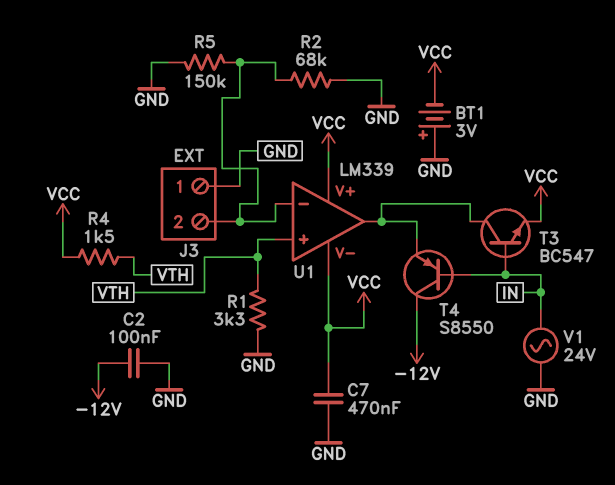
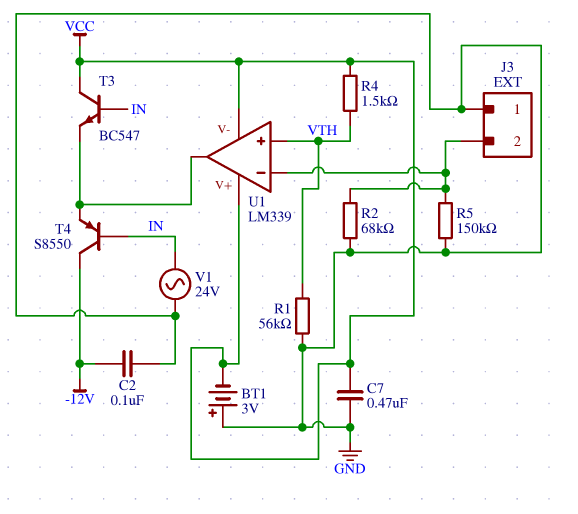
R1: 3.3k (GND, VTH) -> 56k (GND, VTH)
T3: NPN BC547 (B IN, C U1/out, E VCC) -> NPN BC547 (B IN, C VCC, E U1/out)

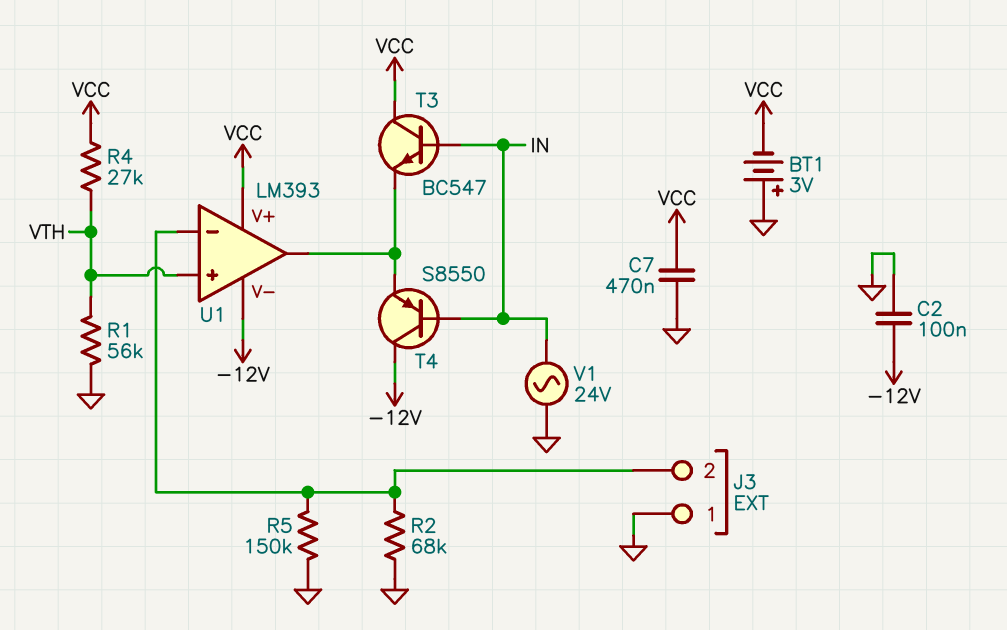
R4: 1.5k (VCC, VTH) -> 27k (VCC, VTH)
U1: LM339 -> LM393
U1 pin V-: VCC -> -12V

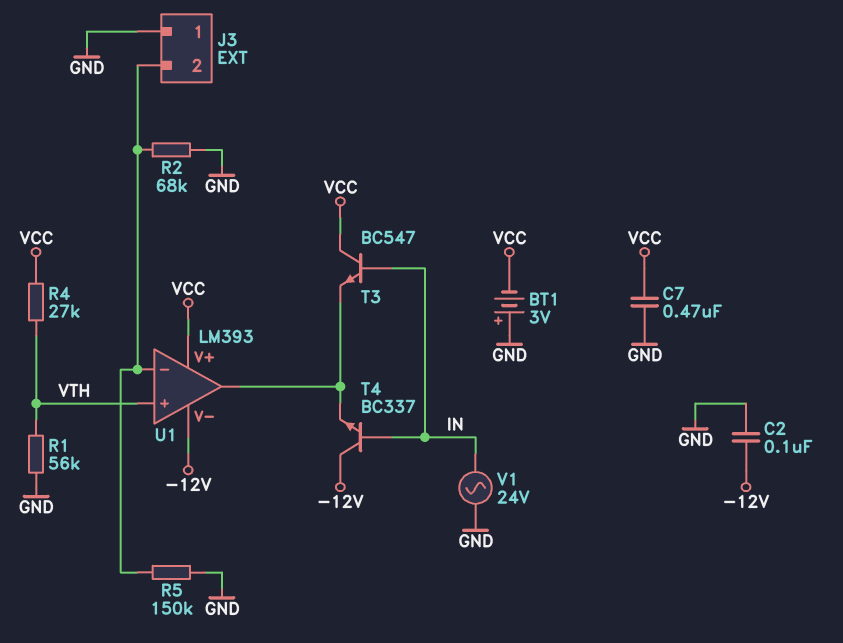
T4: PNP S8550 (B IN, C -12V, E U1/out) -> NPN BC337 (B IN, C -12V, E U1/out)

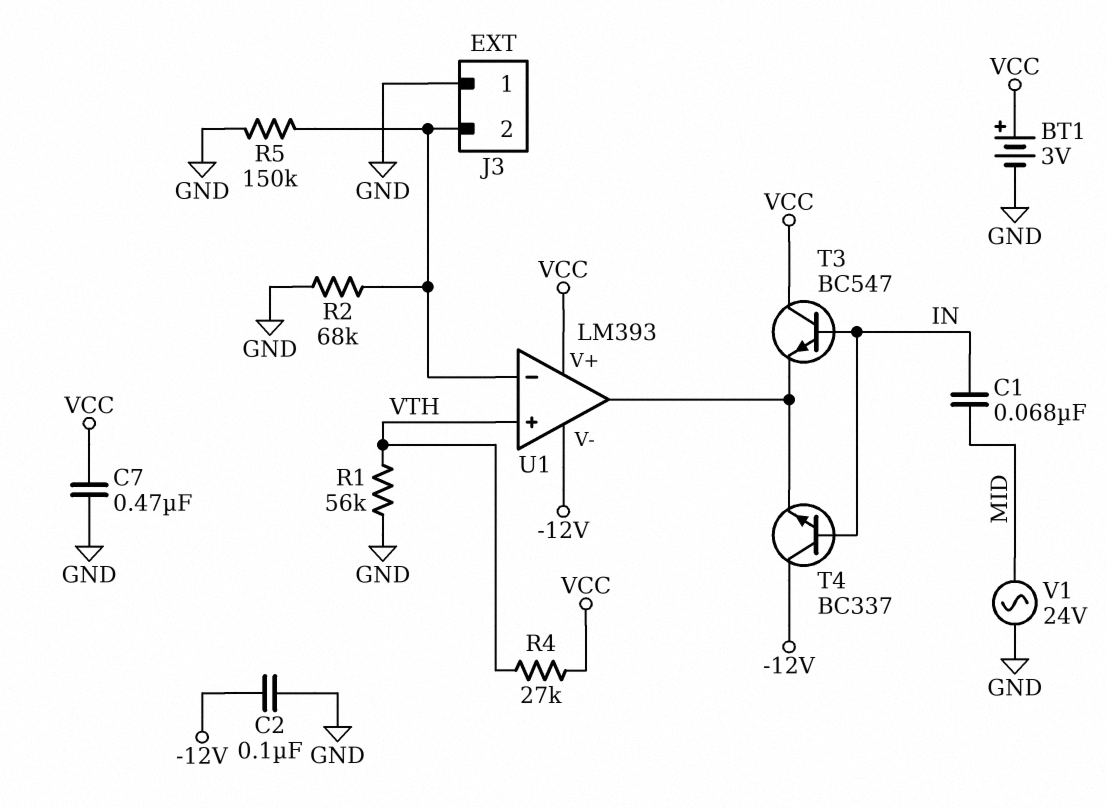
BT1: 3V (plus GND, minus VCC) -> 3V (plus VCC, minus GND)
C1: none -> 68nF (IN, MID)
V1: AC 24V (GND, IN) -> AC 24V (GND, MID)

